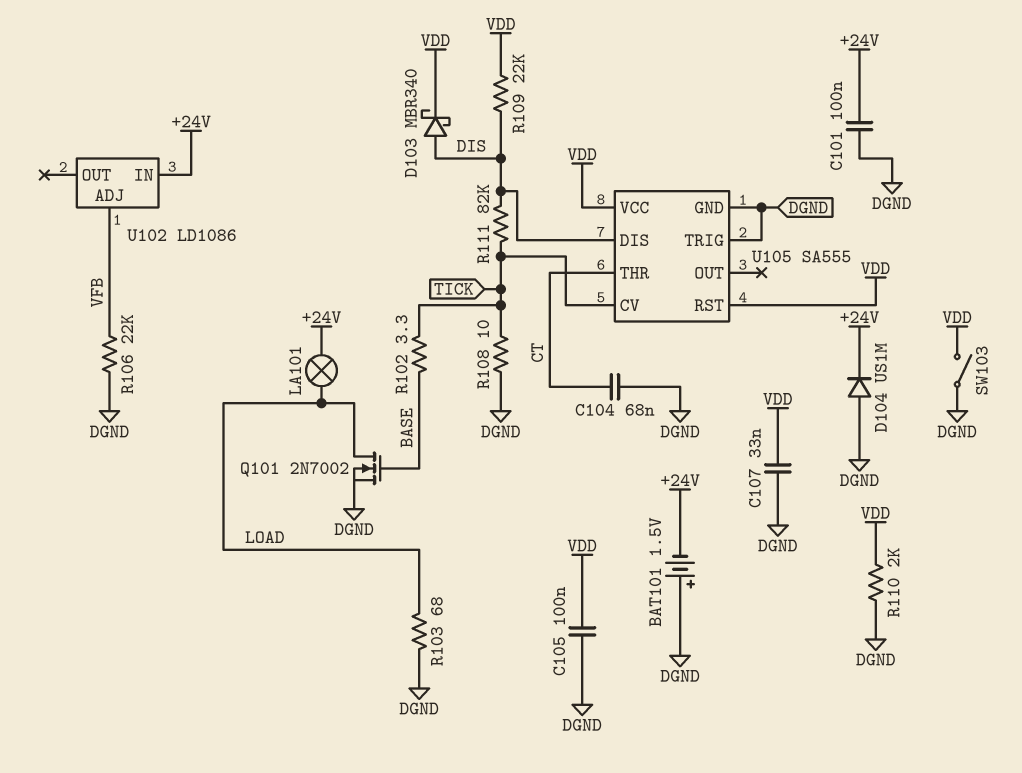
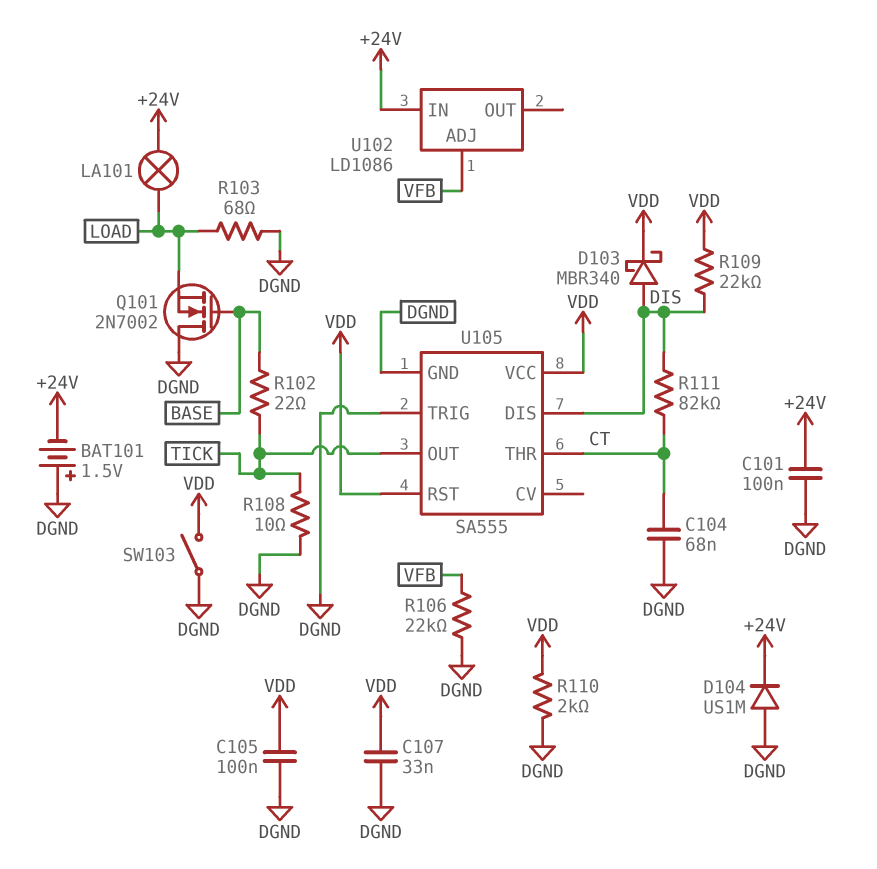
Q101: NMOS 2N7002 (G BASE, D LOAD, S DGND) -> NMOS 2N7002 (G BASE, D DGND, S LOAD)
R102: 3.3 (BASE, TICK) -> 22 (BASE, TICK)
R111: 82k (DIS, TICK) -> 82k (CT, DIS)
U105 pin CV: TICK -> none
U105 pin OUT: none -> TICK

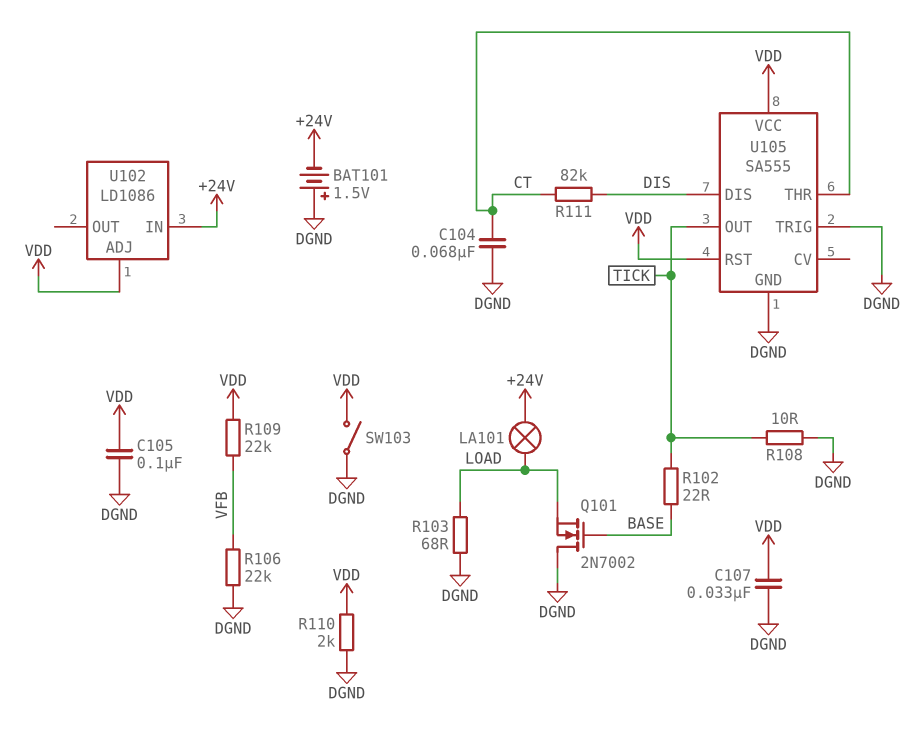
C101: 100nF (+24V, DGND) -> none
D103: schottky MBR340 (A DIS, K VDD) -> none
D104: diode US1M (A DGND, K +24V) -> none
R109: 22k (DIS, VDD) -> 22k (VDD, VFB)
U102 pin ADJ: VFB -> VDD

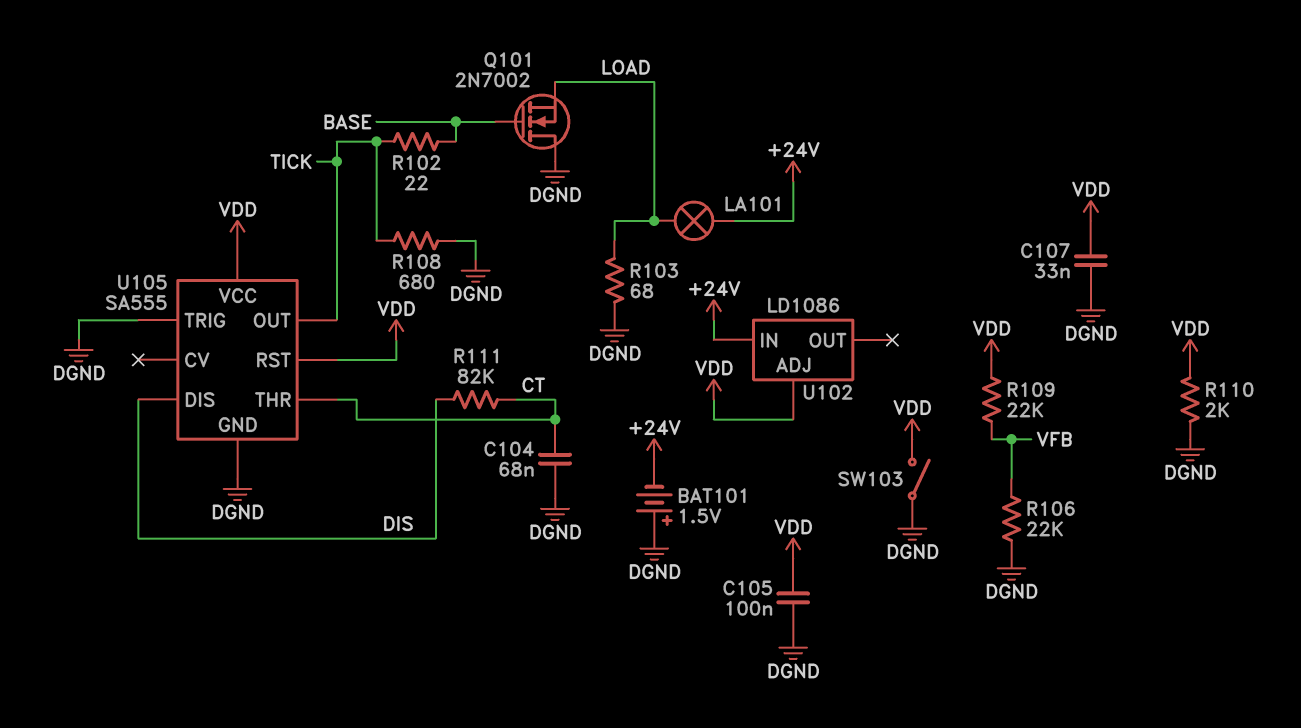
R108: 10 (DGND, TICK) -> 680 (DGND, TICK)

